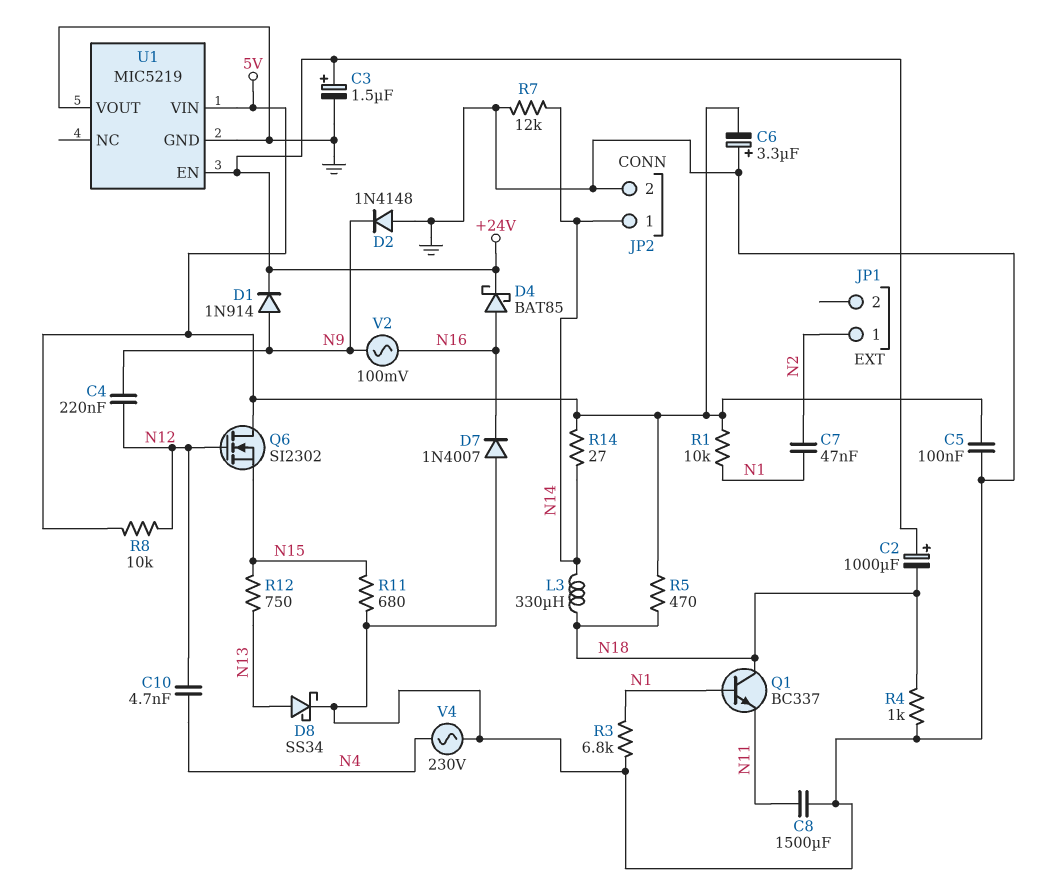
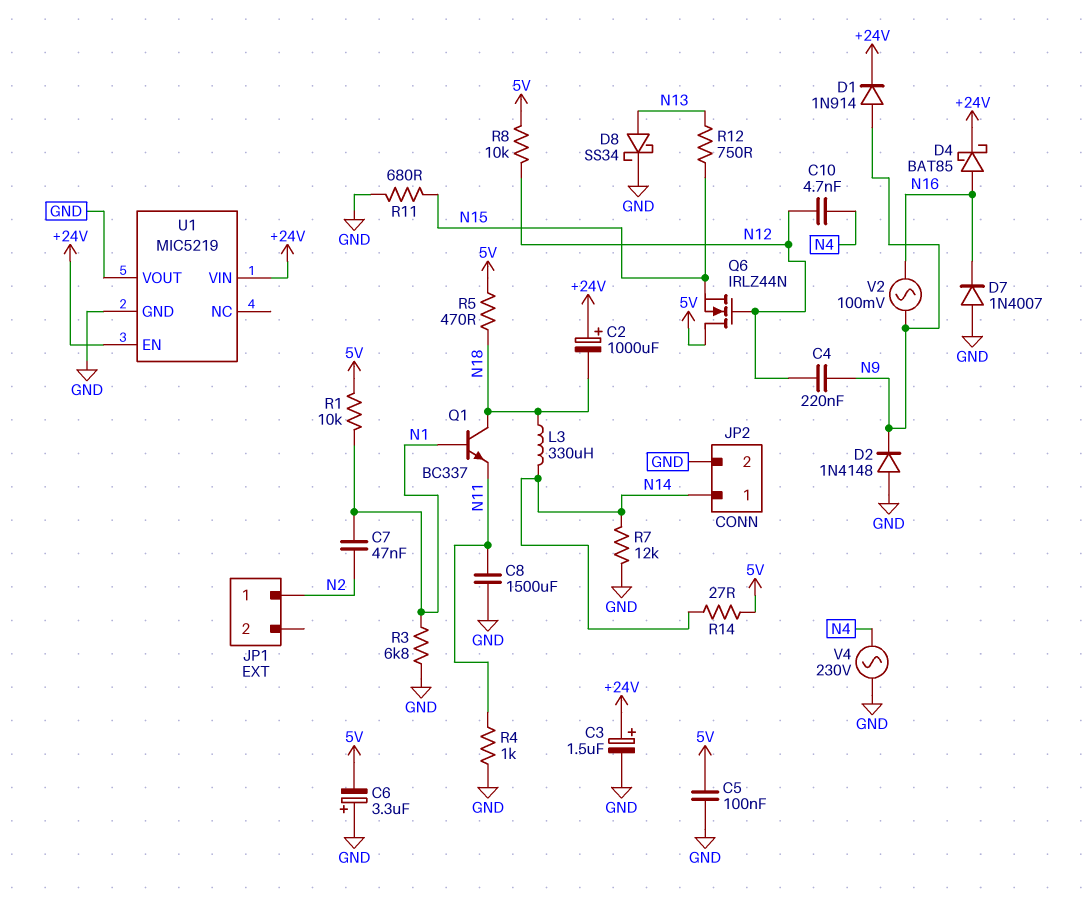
Q6: NMOS SI2302 (G N12, D 5V, S N15) -> NMOS IRLZ44N (G N12, D 5V, S N15)
R4: 1k (GND, N18) -> 1k (GND, N11)
U1 pin VIN: 5V -> +24V

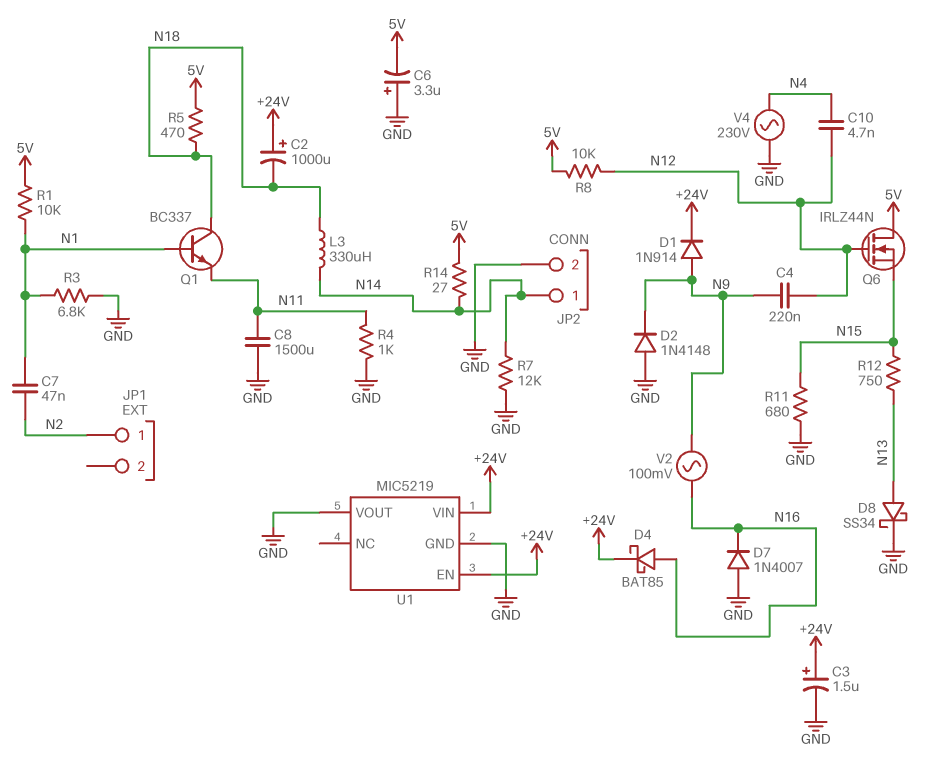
C5: 100nF (5V, GND) -> none

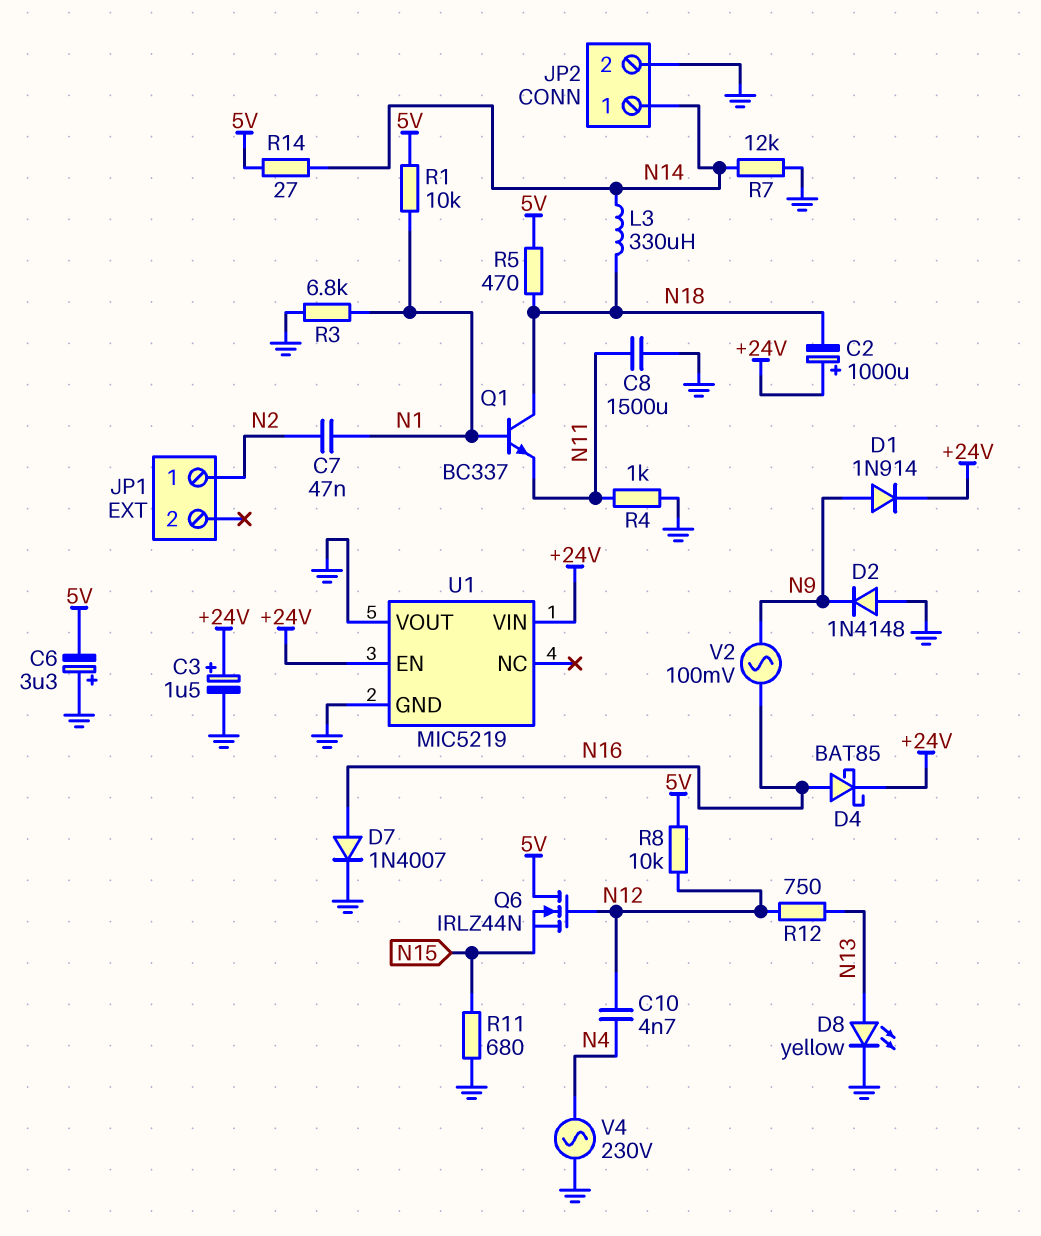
C4: 220nF (N9, N12) -> none
D7: diode 1N4007 (A GND, K N16) -> diode 1N4007 (A N16, K GND)
D8: schottky SS34 (A N13, K GND) -> LED yellow (A N13, K GND)
R12: 750 (N13, N15) -> 750 (N12, N13)

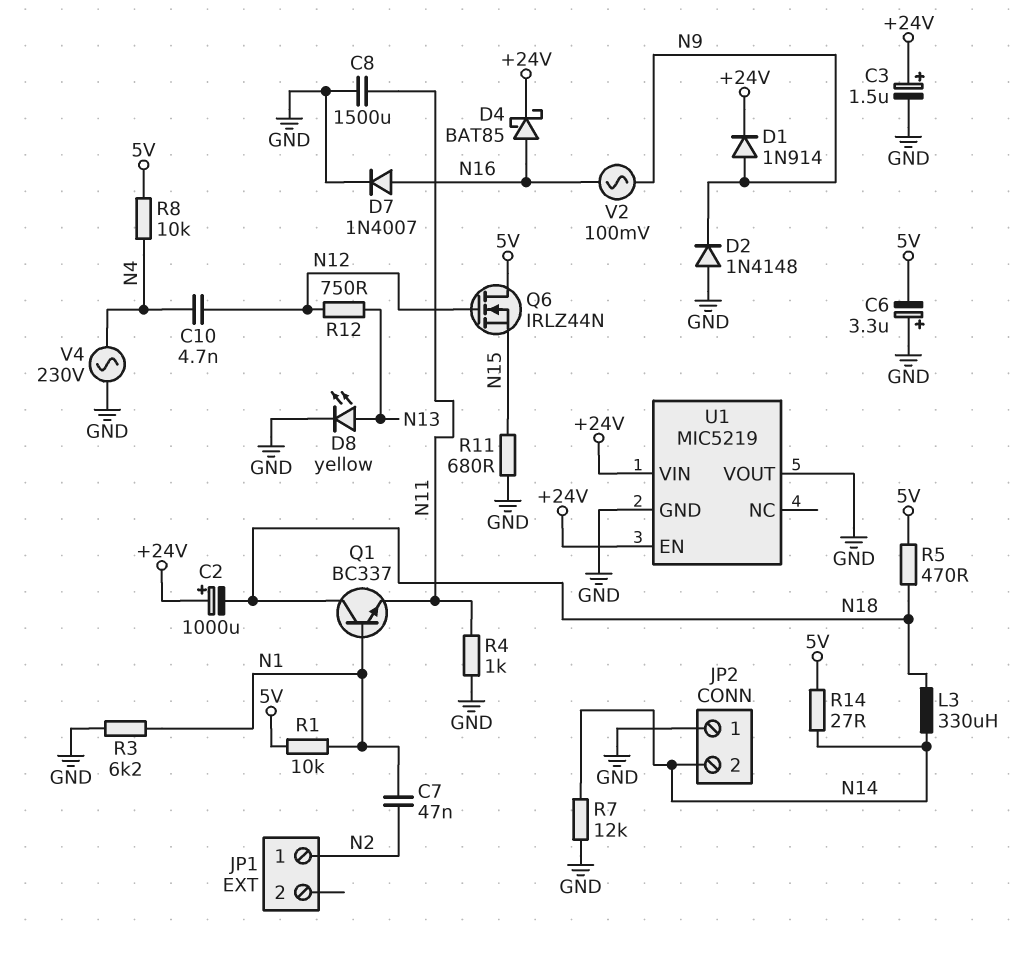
JP2 pin 1: N14 -> GND
JP2 pin 2: GND -> N14
R3: 6.8k (GND, N1) -> 6.2k (GND, N1)
R8: 10k (5V, N12) -> 10k (5V, N4)

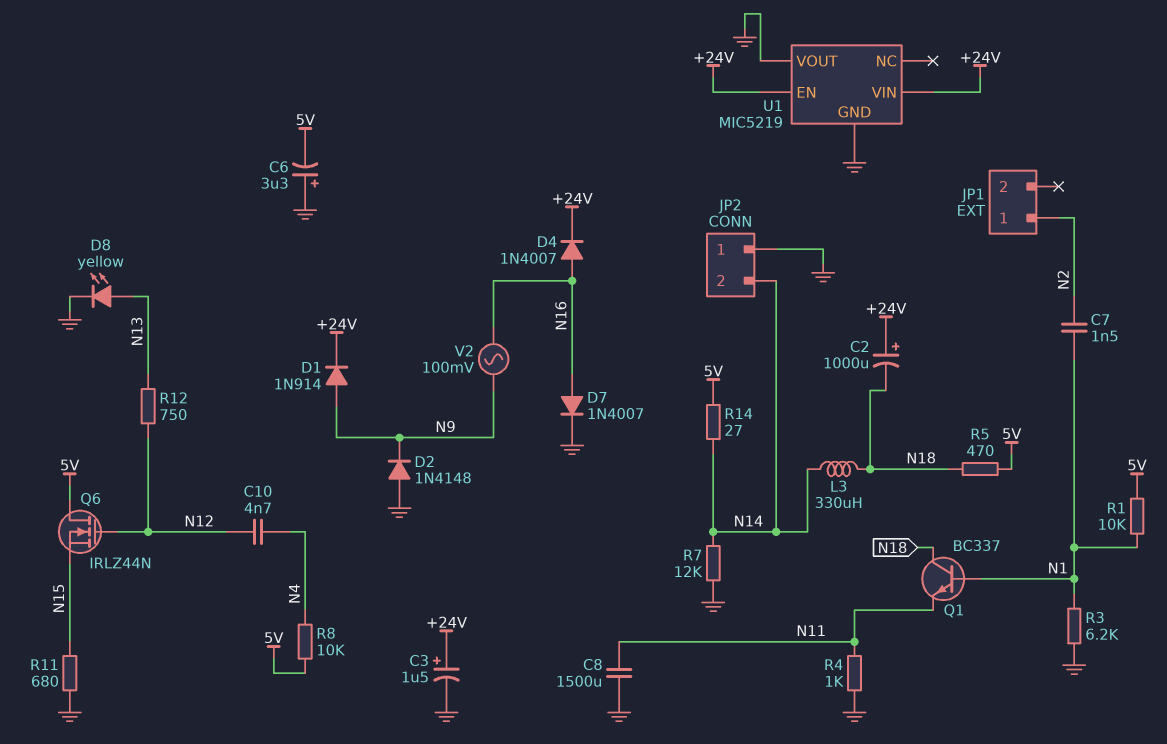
C7: 47nF (N1, N2) -> 1.5nF (N1, N2)
D4: schottky BAT85 (A N16, K +24V) -> diode 1N4007 (A N16, K +24V)
V4: AC 230V (GND, N4) -> none

